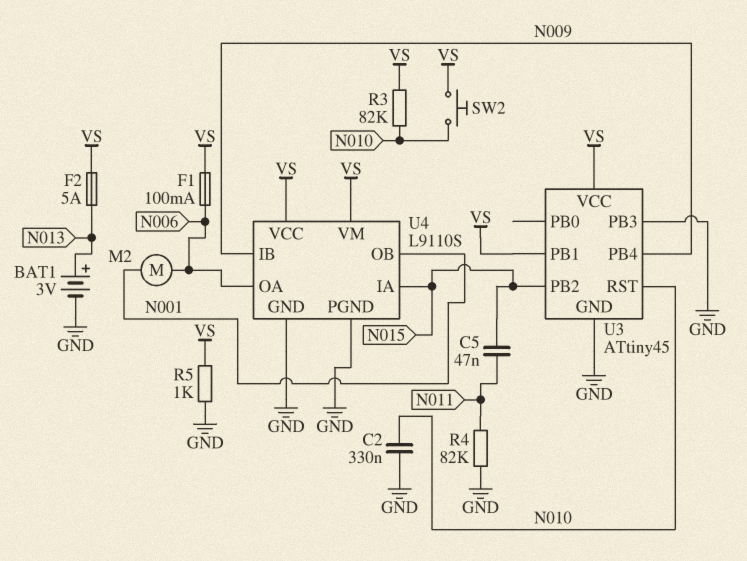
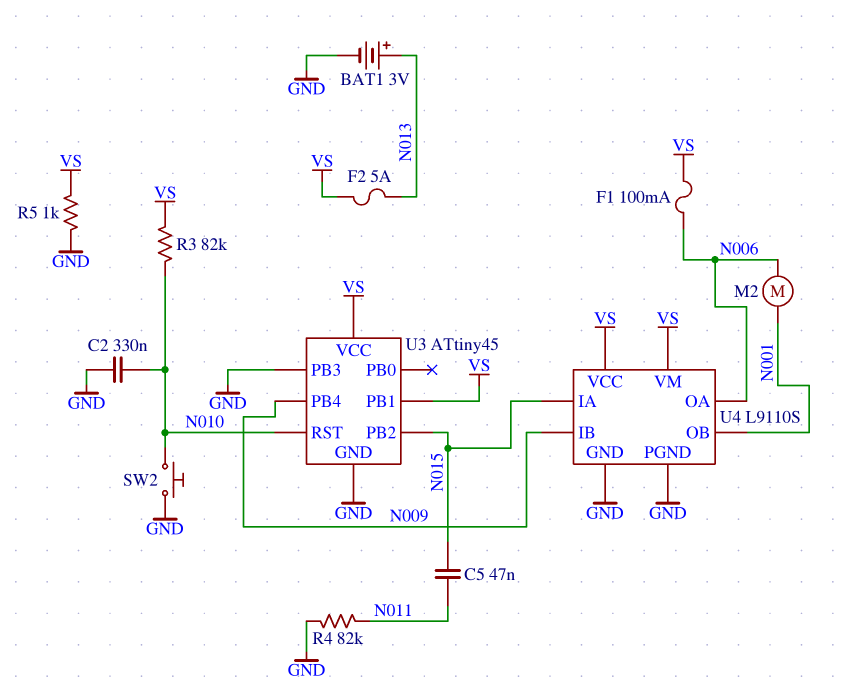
SW2: button (N010, VS) -> button (GND, N010)

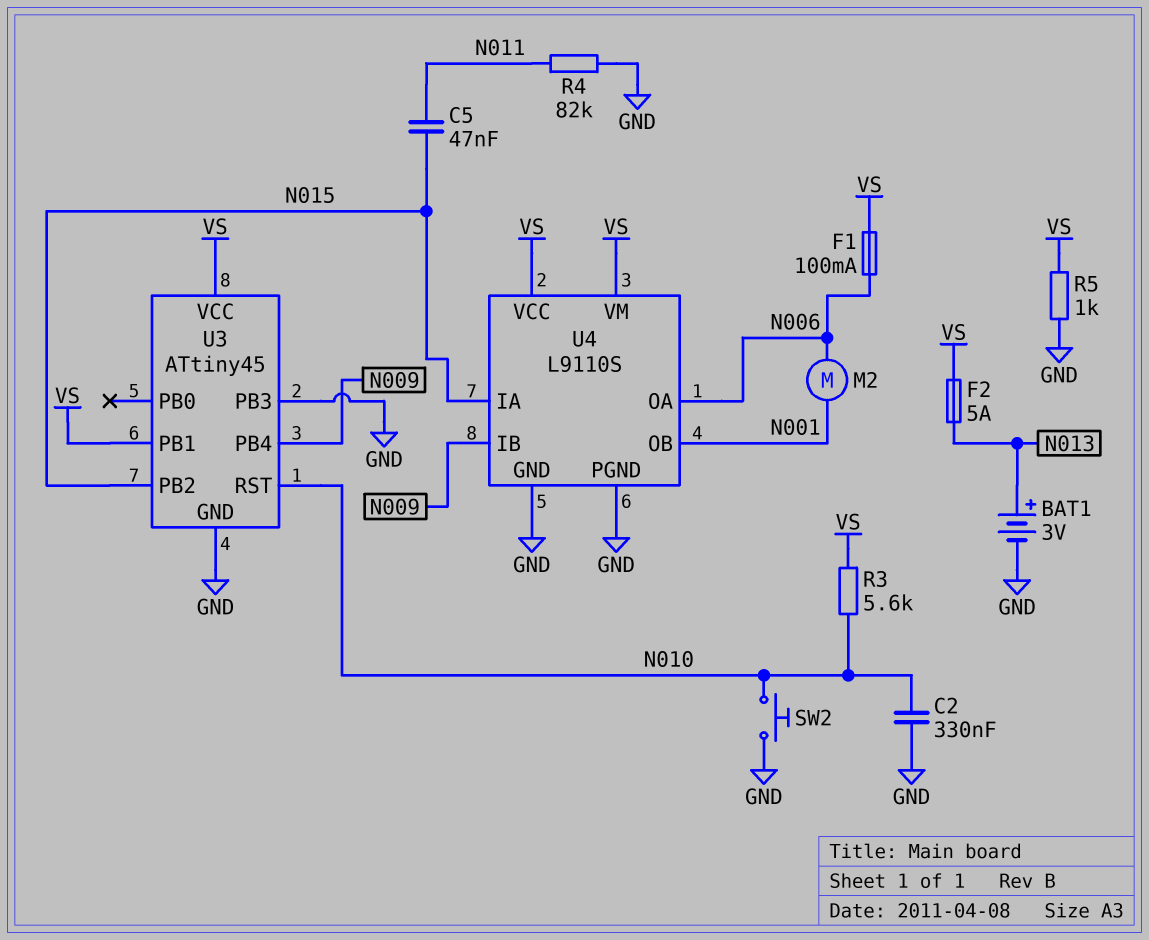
R3: 82k (N010, VS) -> 5.6k (N010, VS)

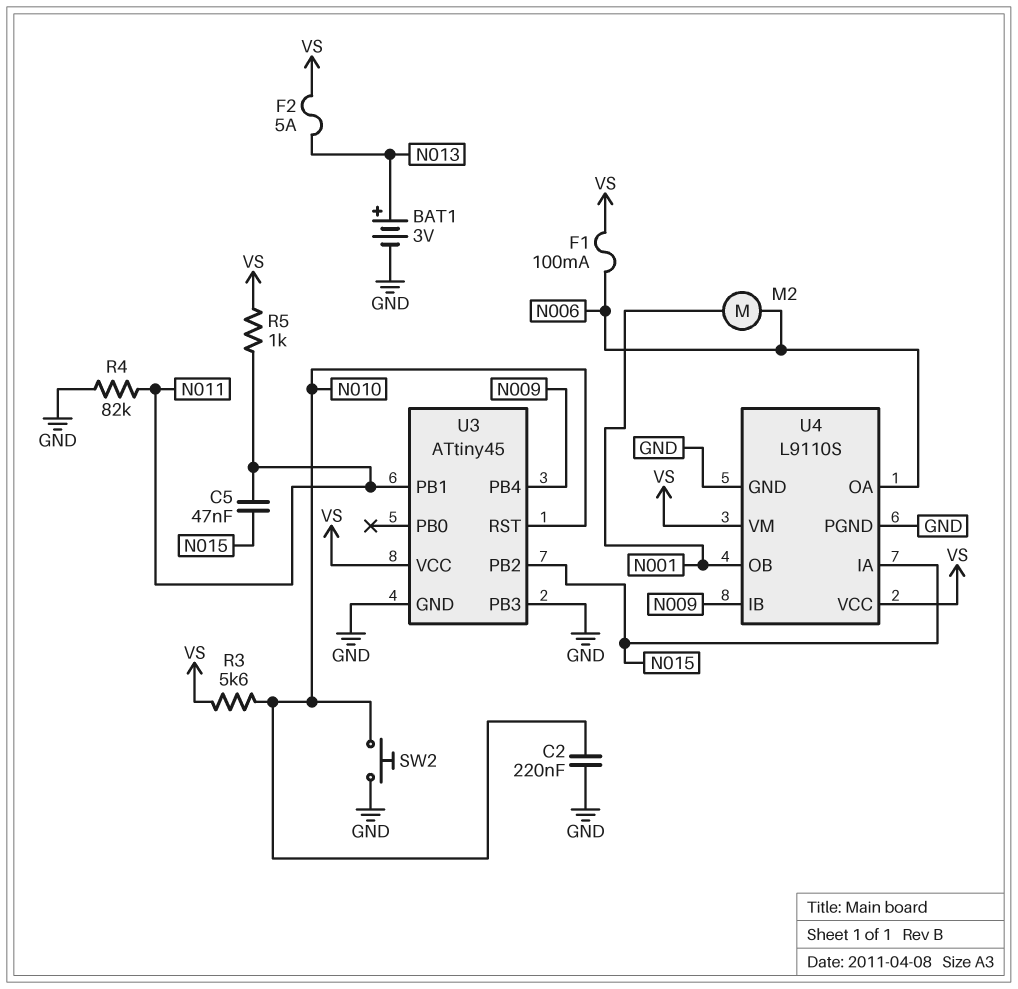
C2: 330nF (GND, N010) -> 220nF (GND, N010)
R5: 1k (GND, VS) -> 1k (N011, VS)
U3 pin PB1: VS -> N011

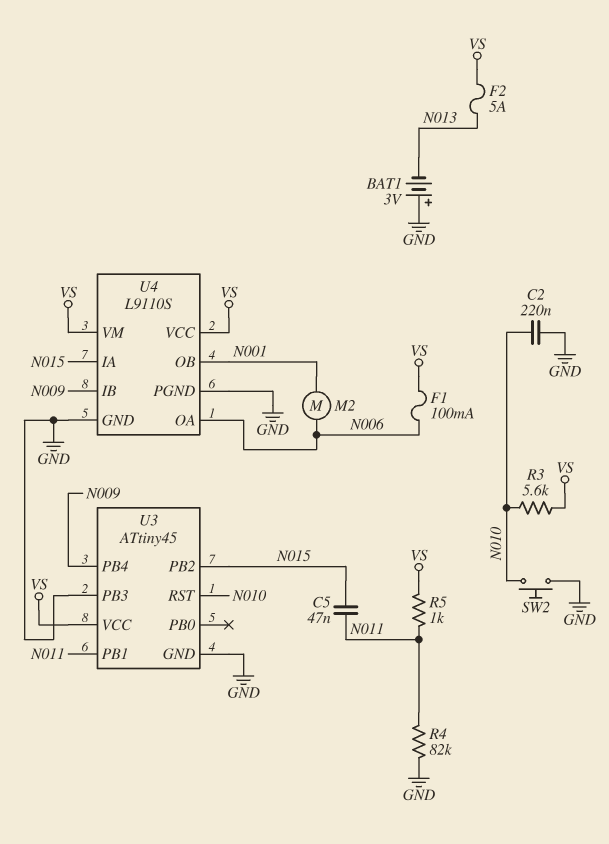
BAT1: 3V (plus N013, minus GND) -> 3V (plus GND, minus N013)

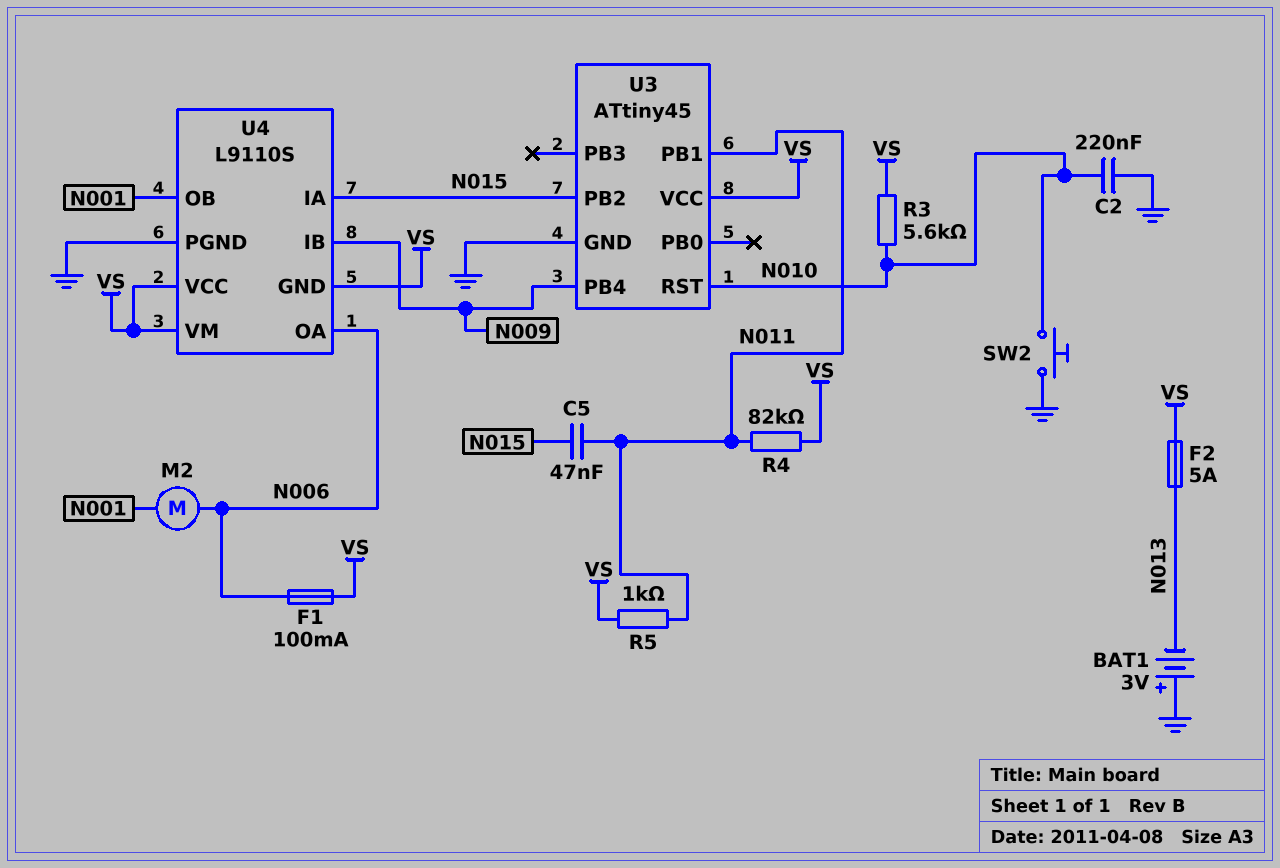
R4: 82k (GND, N011) -> 82k (N011, VS)
U3 pin PB3: GND -> none
U4 pin GND: GND -> VS

